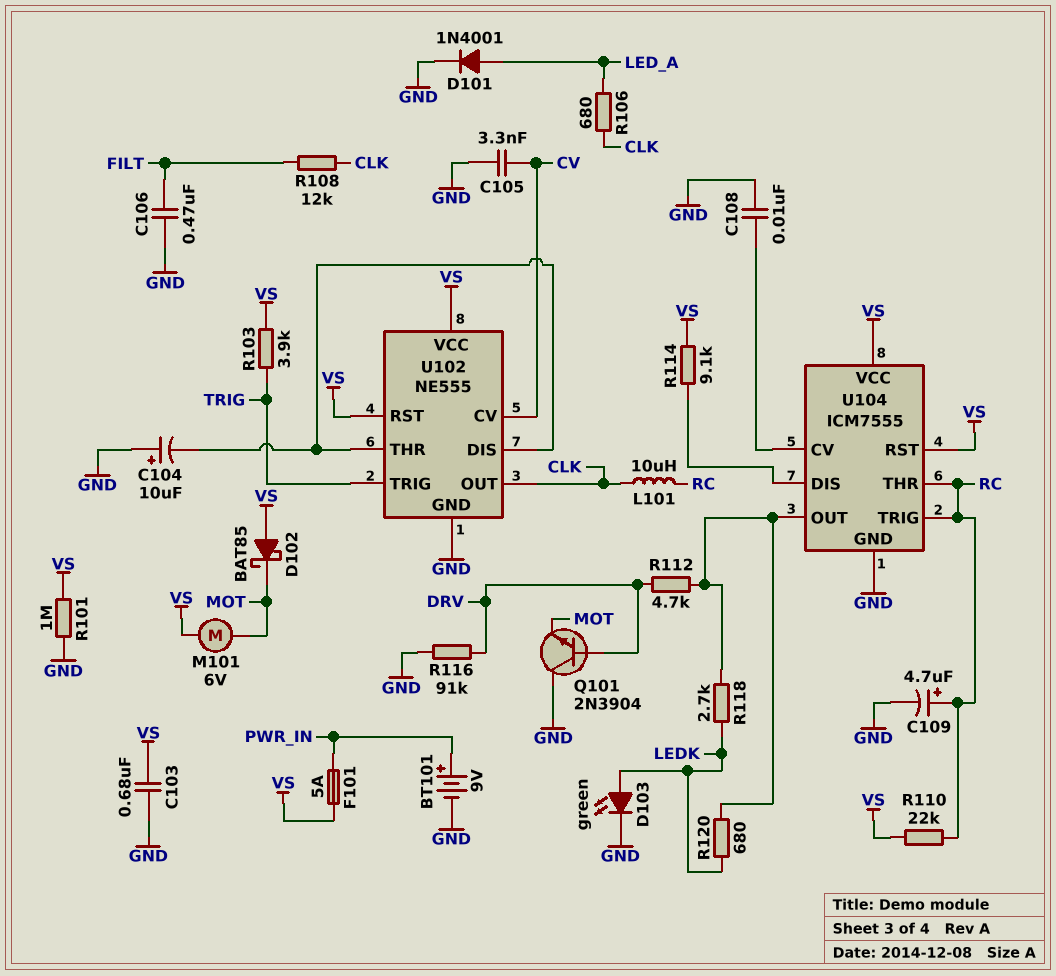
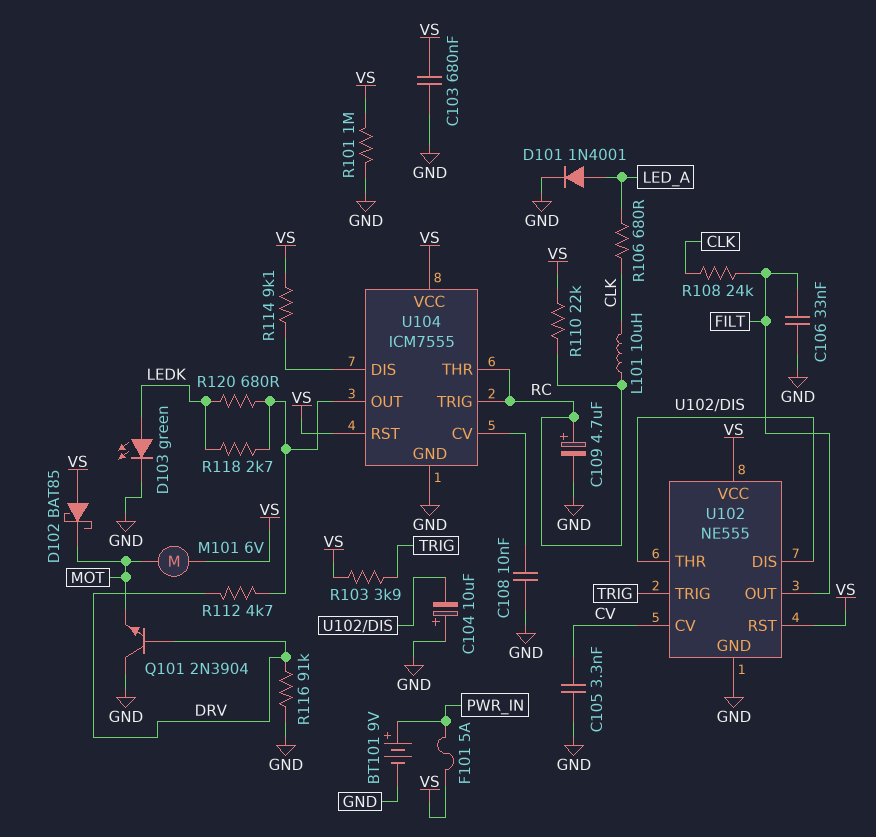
C106: 470nF (FILT, GND) -> 33nF (FILT, GND)
R108: 12k (CLK, FILT) -> 24k (CLK, FILT)
U102 pin OUT: CLK -> FILT

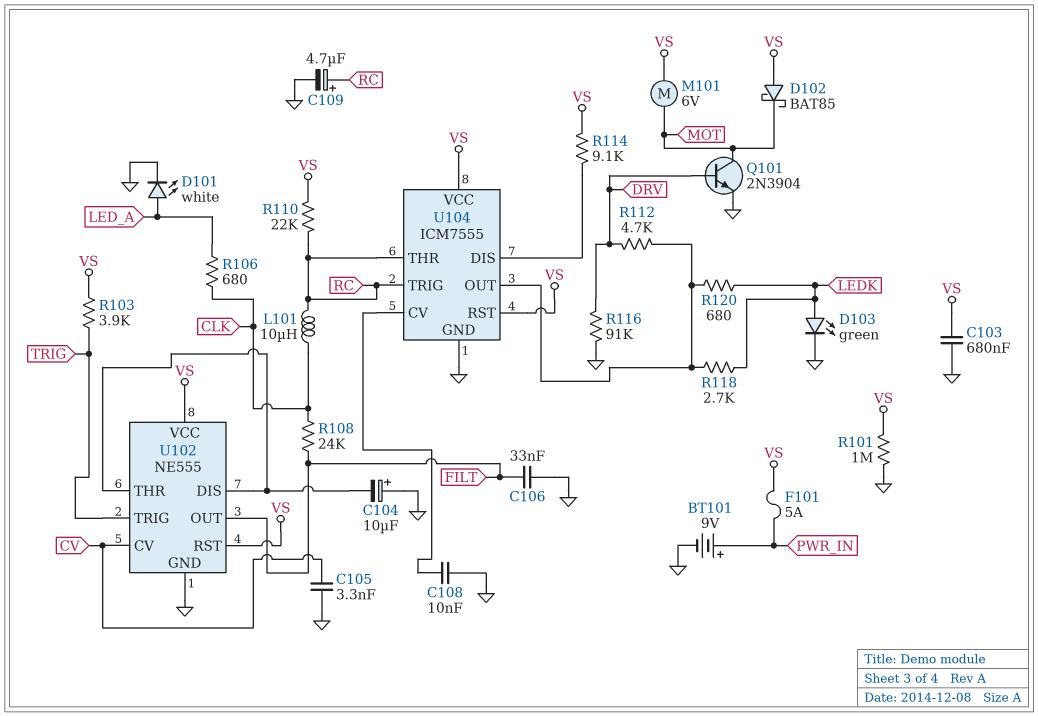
D101: diode 1N4001 (A LED_A, K GND) -> LED white (A LED_A, K GND)
Q101: NPN 2N3904 (B DRV, C GND, E MOT) -> NPN 2N3904 (B DRV, C MOT, E GND)

